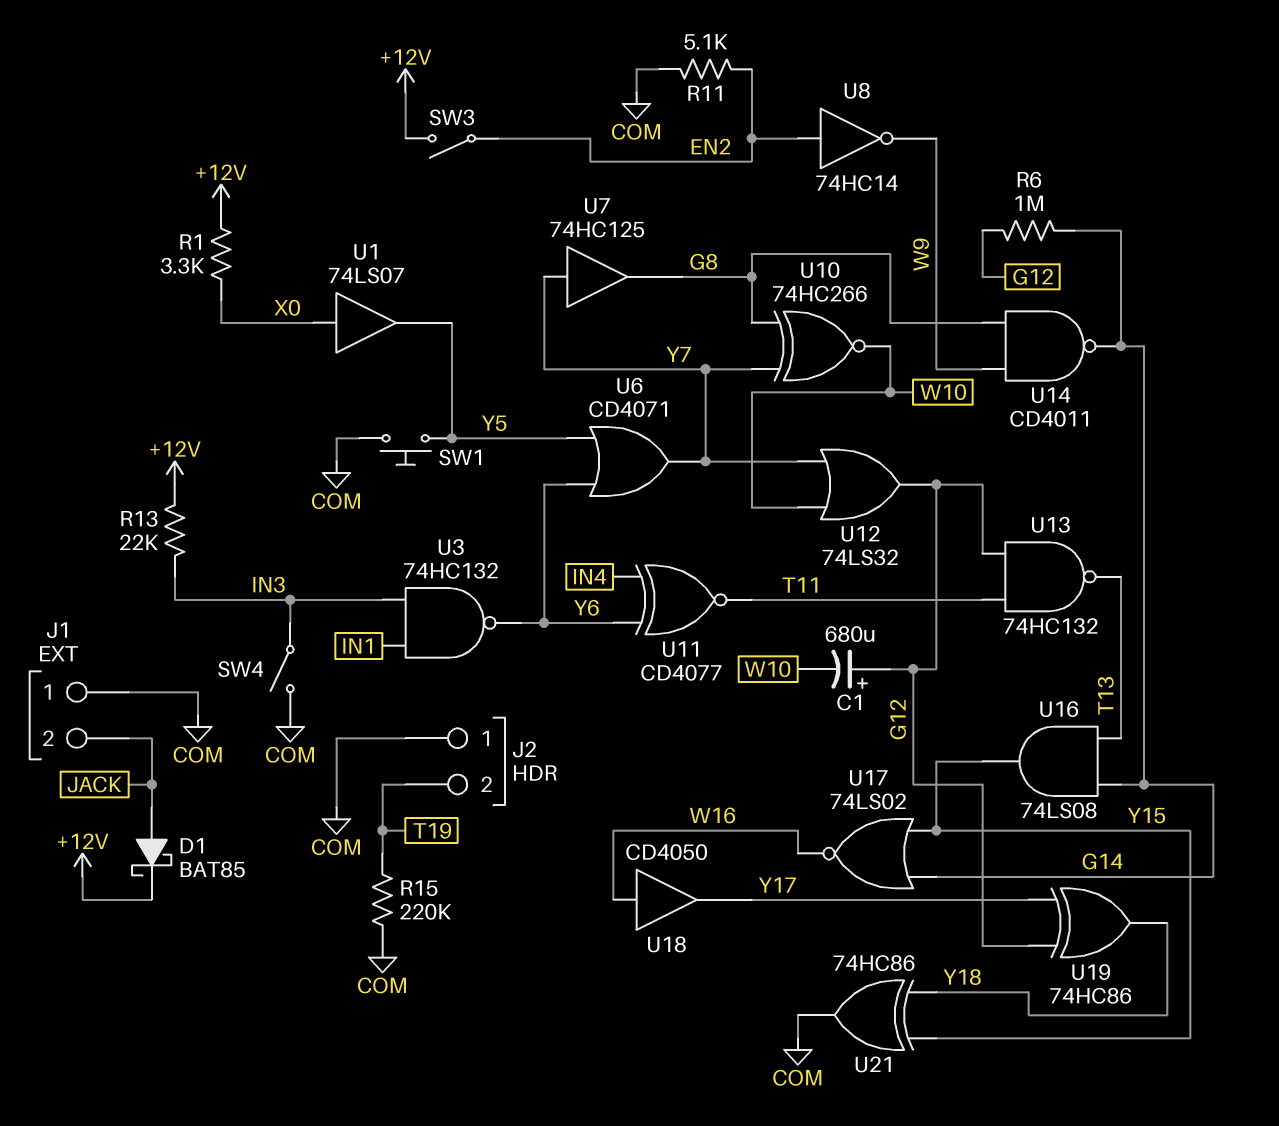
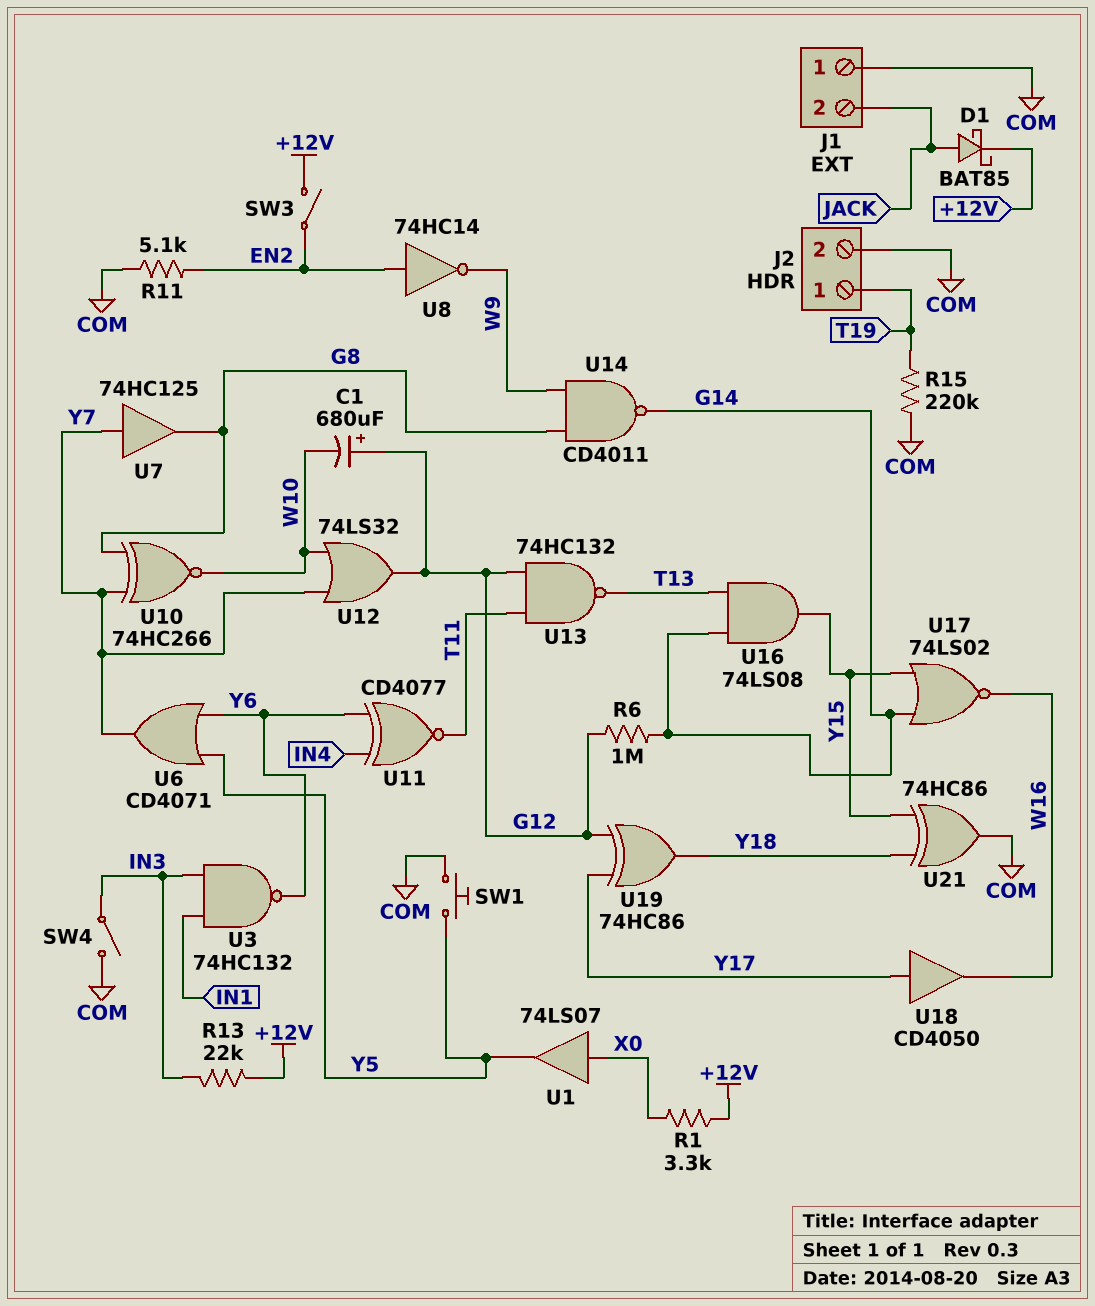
J2 pin 1: COM -> T19
J2 pin 2: T19 -> COM
U18: buffer CD4050 (in W16, out Y17) -> buffer CD4050 (in Y17, out W16)

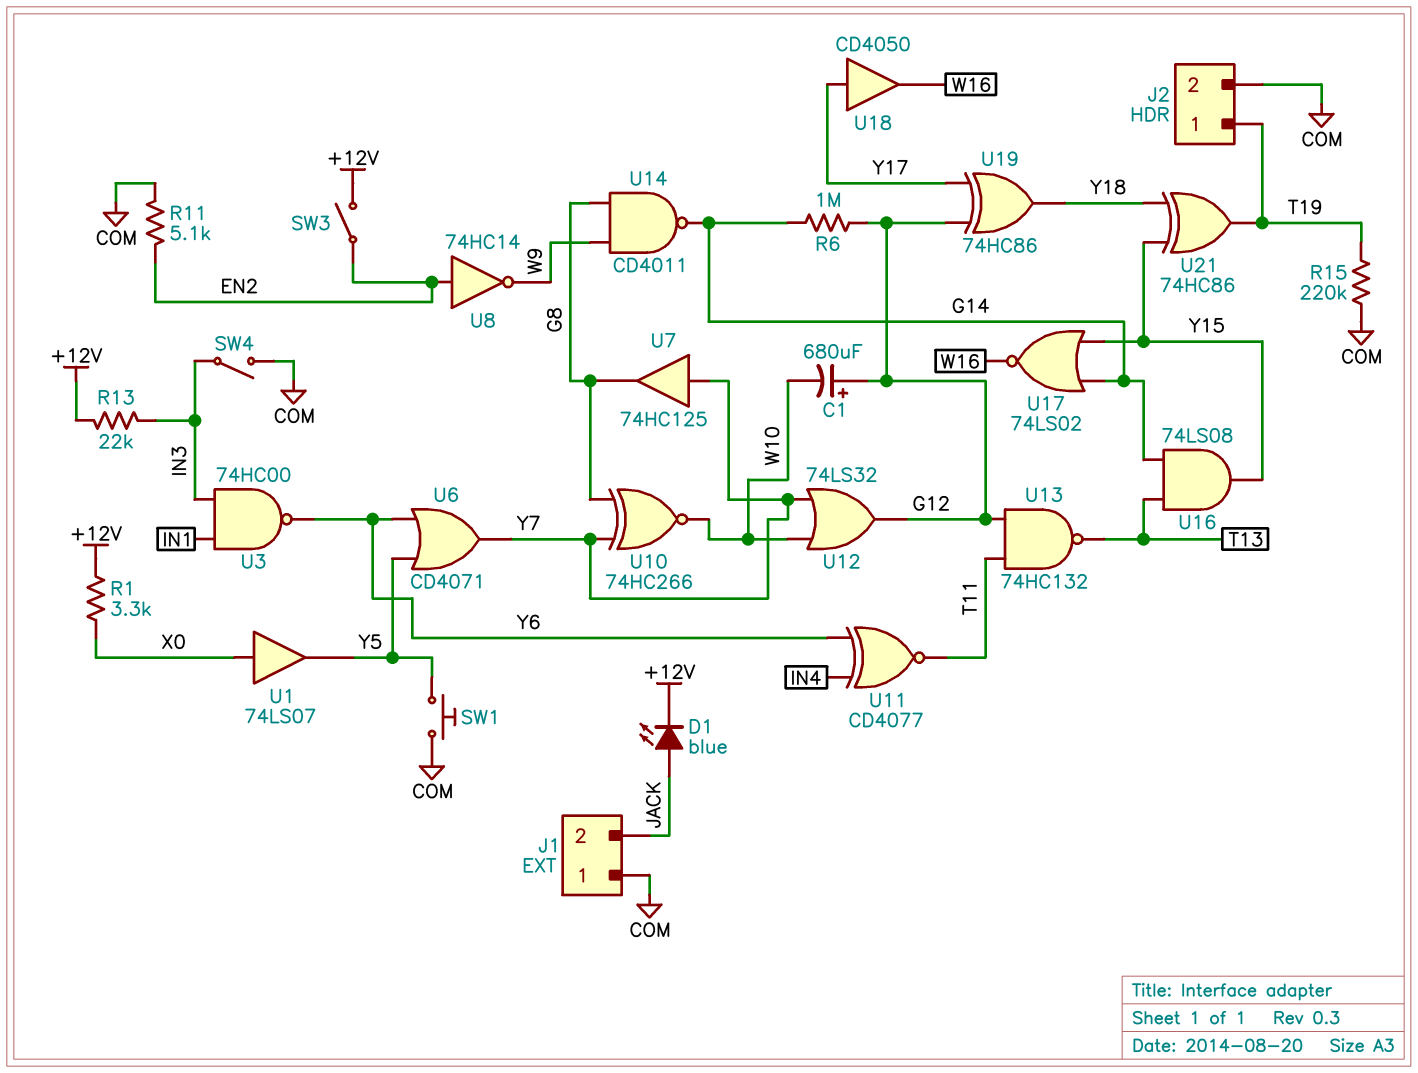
D1: schottky BAT85 (A JACK, K +12V) -> LED blue (A JACK, K +12V)
U3: NAND 74HC132 (in IN1, in IN3, out Y6) -> NAND 74HC00 (in IN1, in IN3, out Y6)
U21: XOR 74HC86 (in Y15, in Y18, out COM) -> XOR 74HC86 (in Y15, in Y18, out T19)

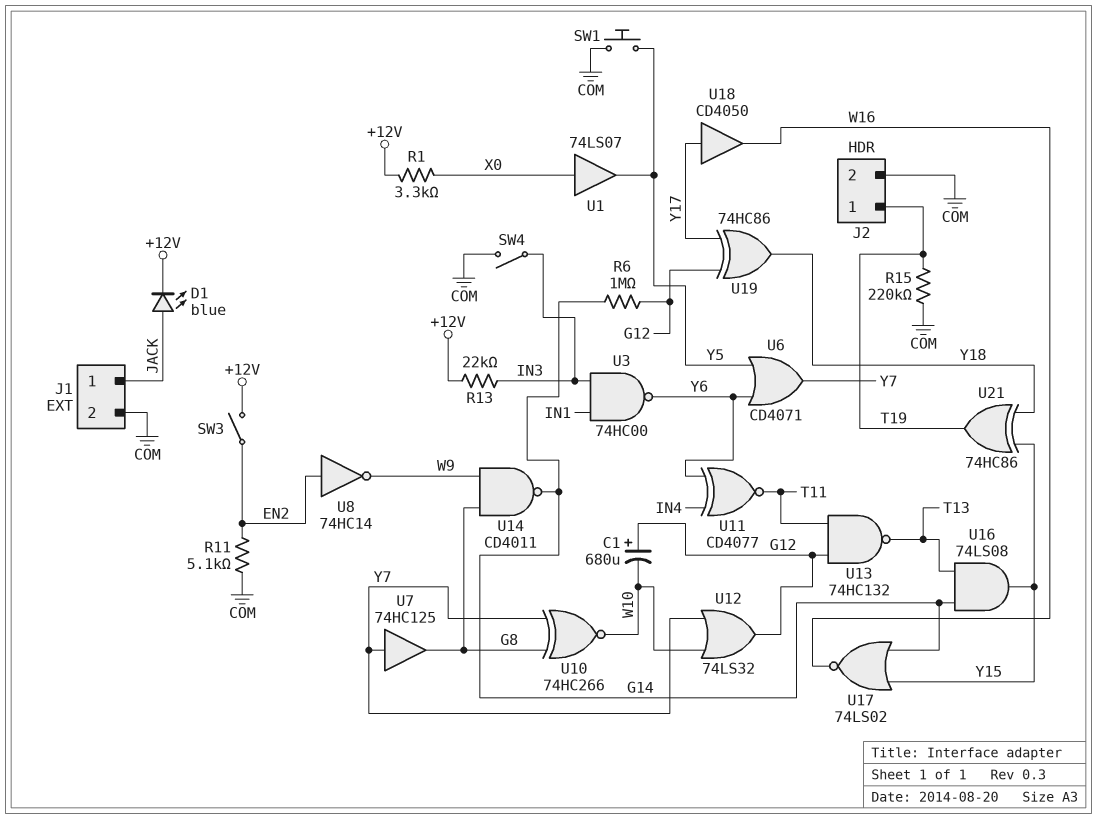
J1 pin 1: COM -> JACK
J1 pin 2: JACK -> COM

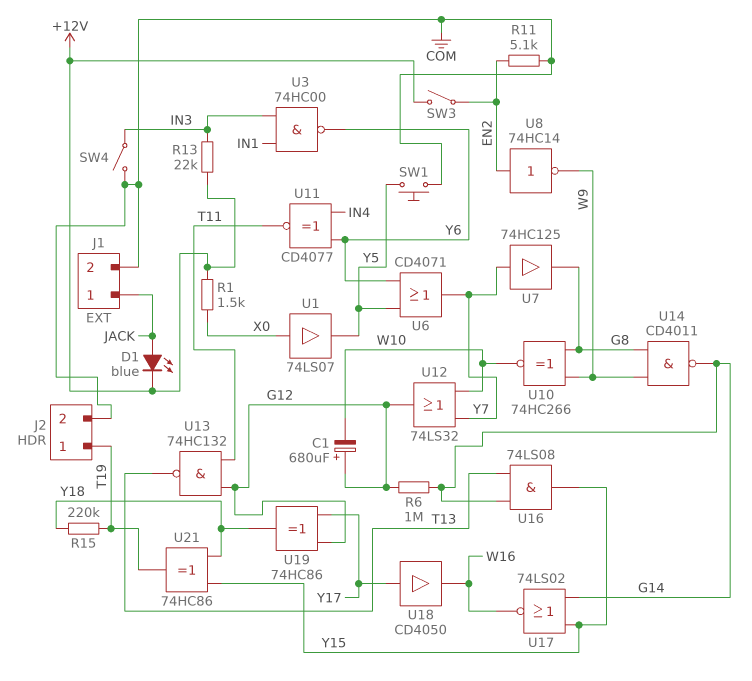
R1: 3.3k (+12V, X0) -> 1.5k (+12V, X0)
R15: 220k (COM, T19) -> 220k (T19, Y18)
U10: XNOR 74HC266 (in G8, in Y7, out W10) -> XNOR 74HC266 (in G8, in W9, out W10)

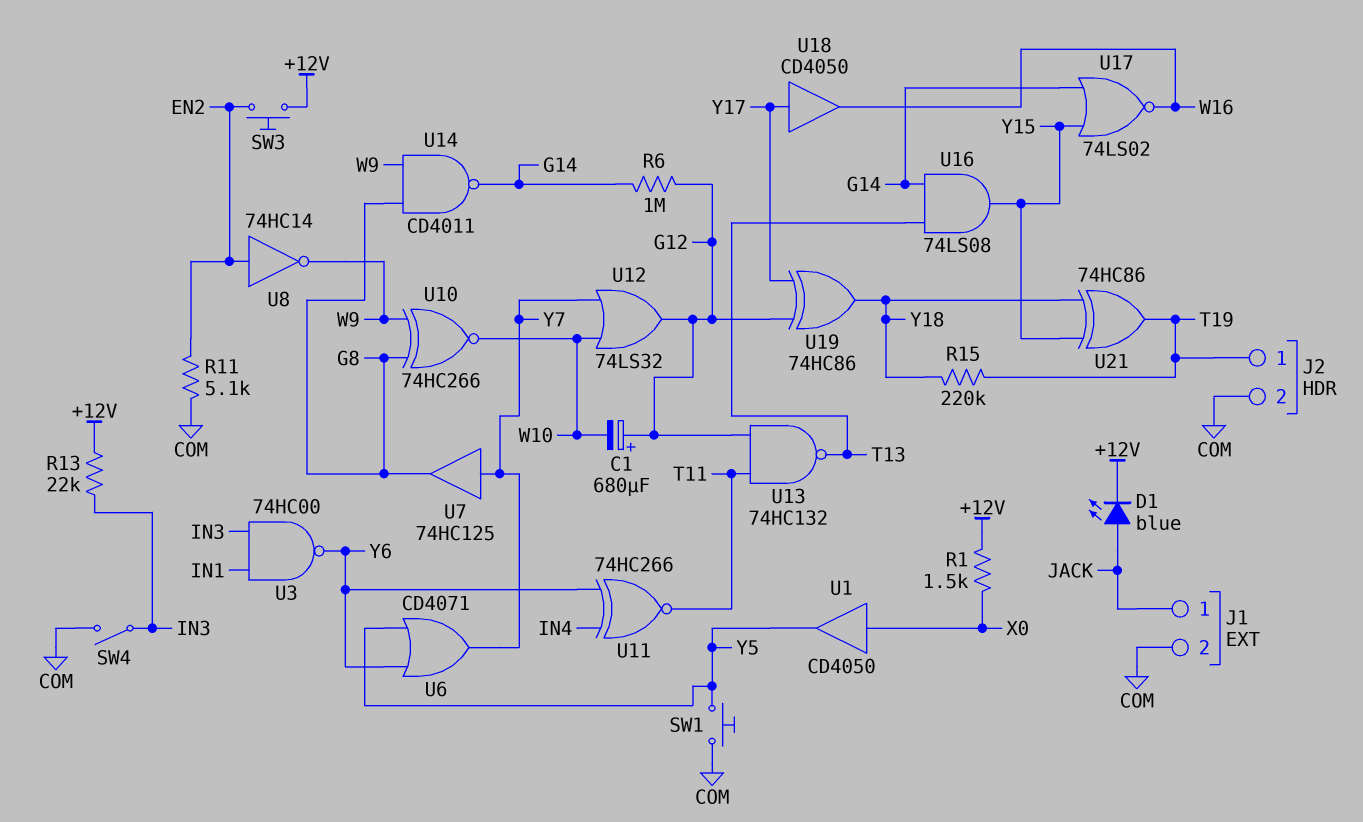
SW3: switch (+12V, EN2) -> button (+12V, EN2)
U1: buffer 74LS07 (in X0, out Y5) -> buffer CD4050 (in X0, out Y5)
U11: XNOR CD4077 (in IN4, in Y6, out T11) -> XNOR 74HC266 (in IN4, in Y6, out T11)

